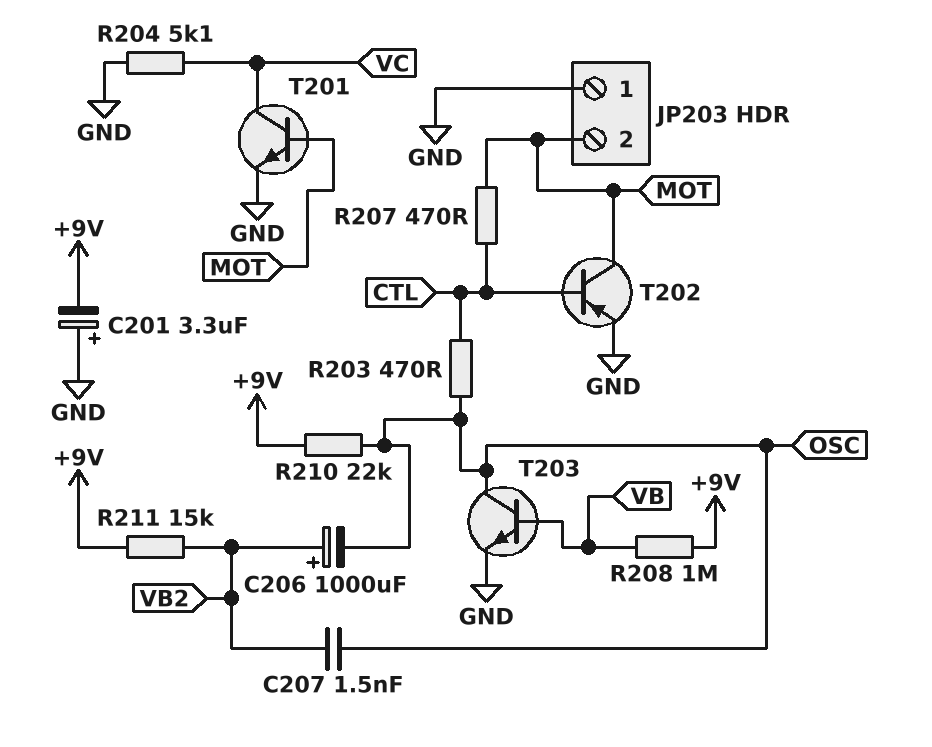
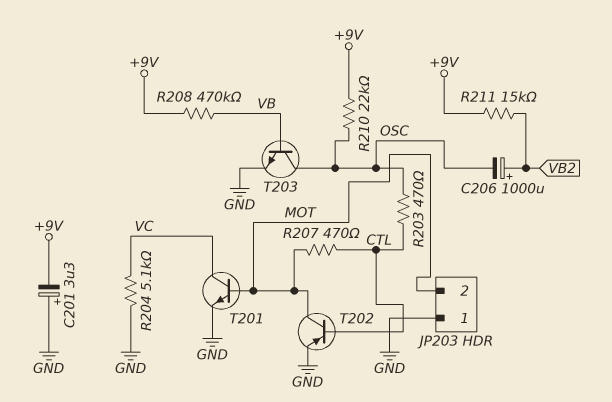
C207: 1.5nF (OSC, VB2) -> none
R208: 1M (+9V, VB) -> 470k (+9V, VB)

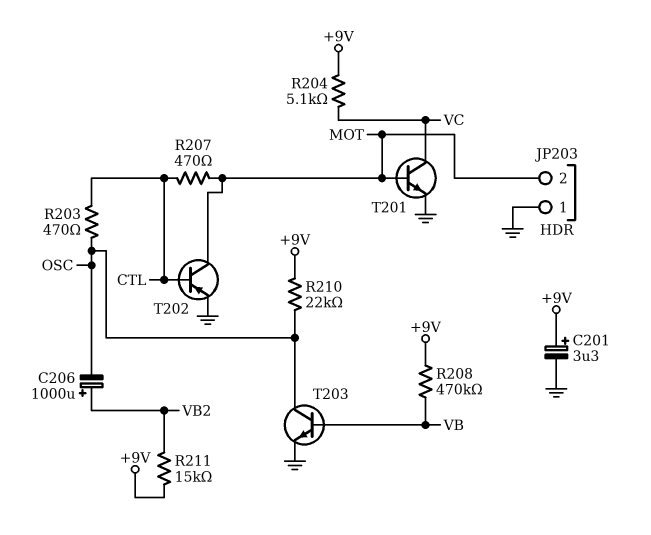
C201: 3.3uF (plus GND, minus +9V) -> 3.3uF (plus +9V, minus GND)
R204: 5.1k (GND, VC) -> 5.1k (+9V, VC)

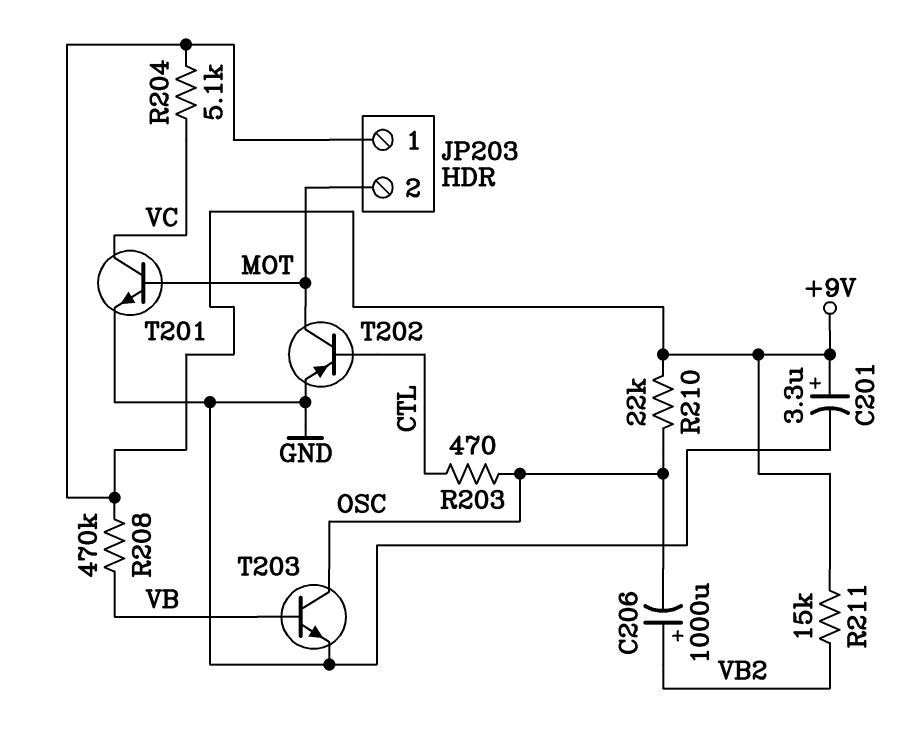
JP203 pin 1: GND -> +9V
R207: 470 (CTL, MOT) -> none

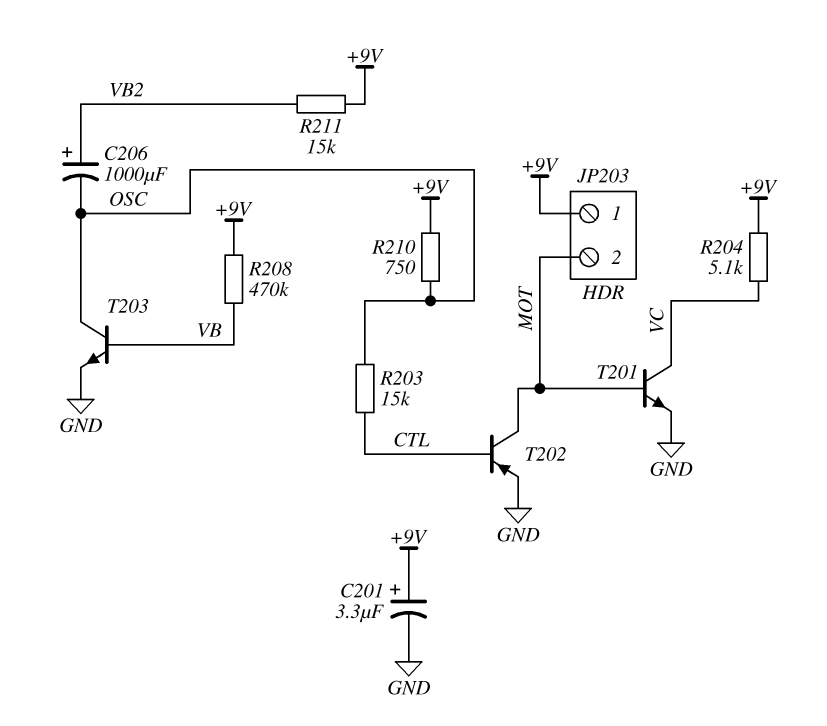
R203: 470 (CTL, OSC) -> 15k (CTL, OSC)
R210: 22k (+9V, OSC) -> 750 (+9V, OSC)

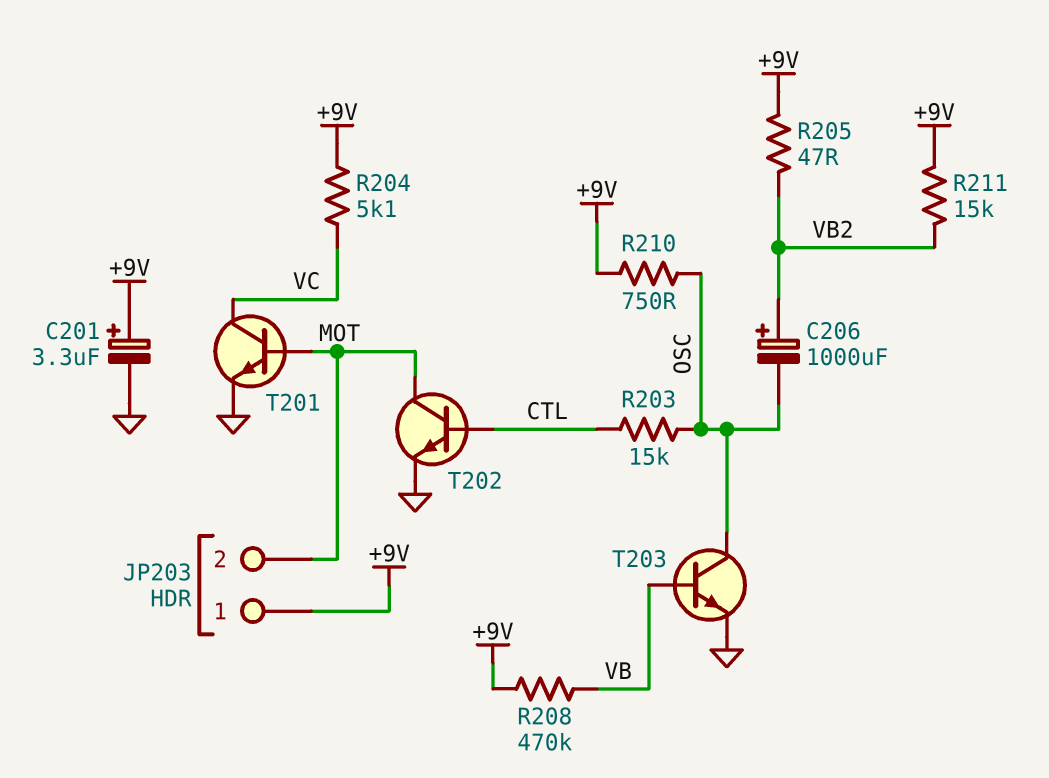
R205: none -> 47 (+9V, VB2)
T202: PNP (B CTL, C MOT, E GND) -> NPN (B CTL, C MOT, E GND)

